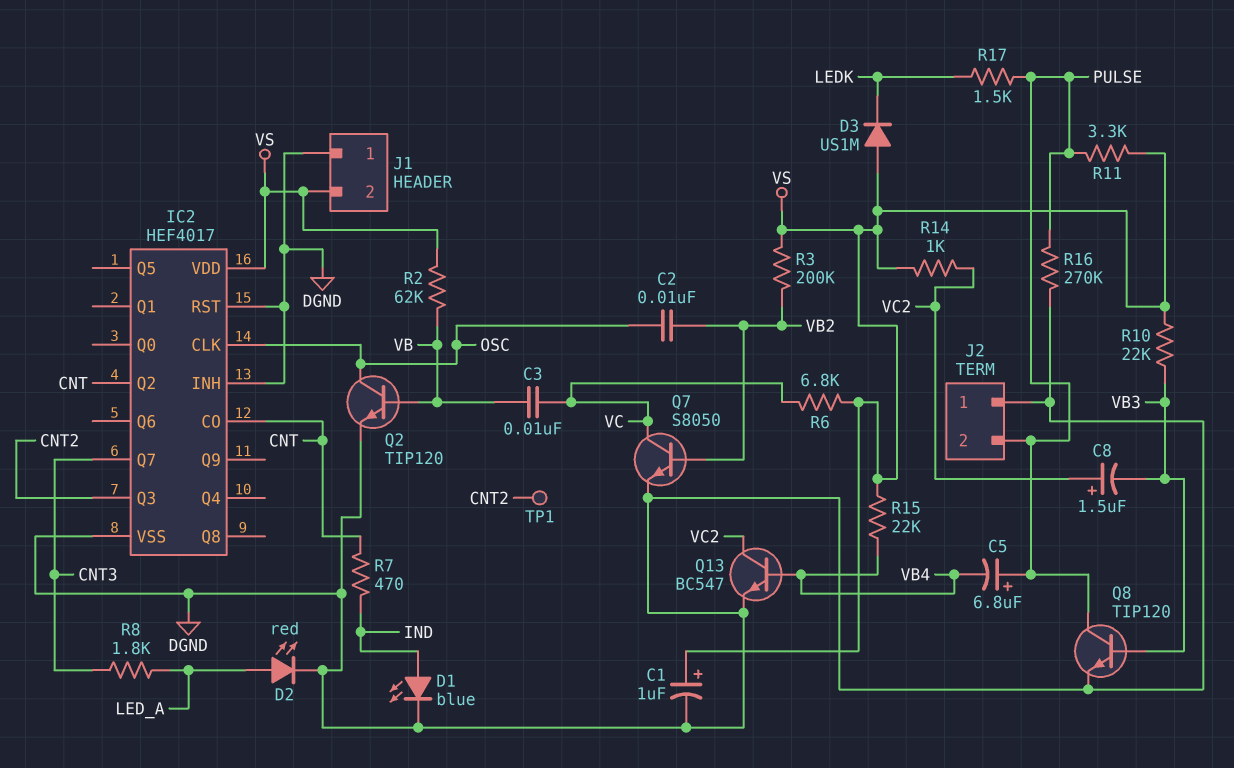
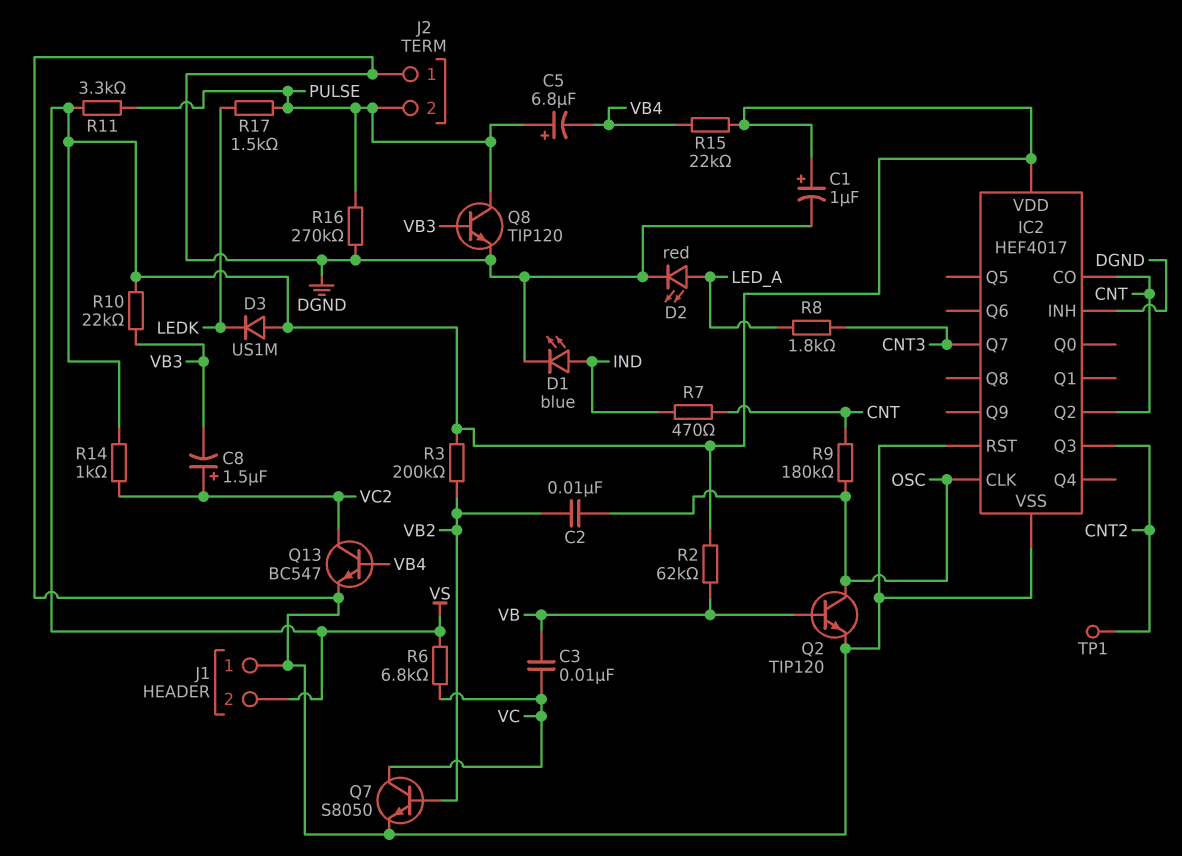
R9: none -> 180k (CNT, OSC)

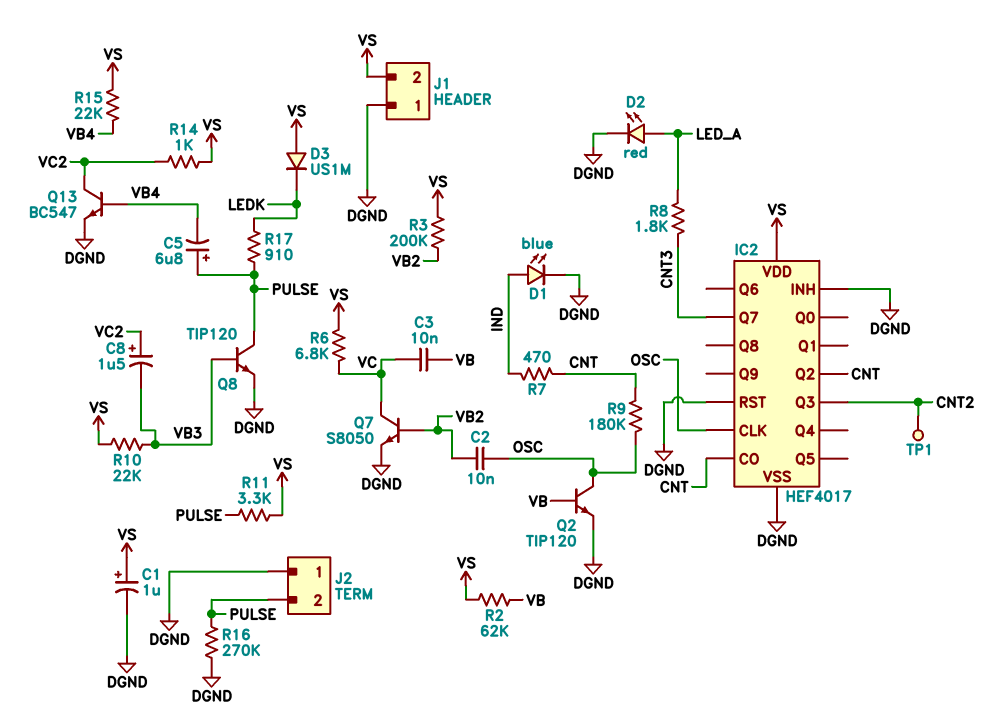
R17: 1.5k (LEDK, PULSE) -> 910 (LEDK, PULSE)

